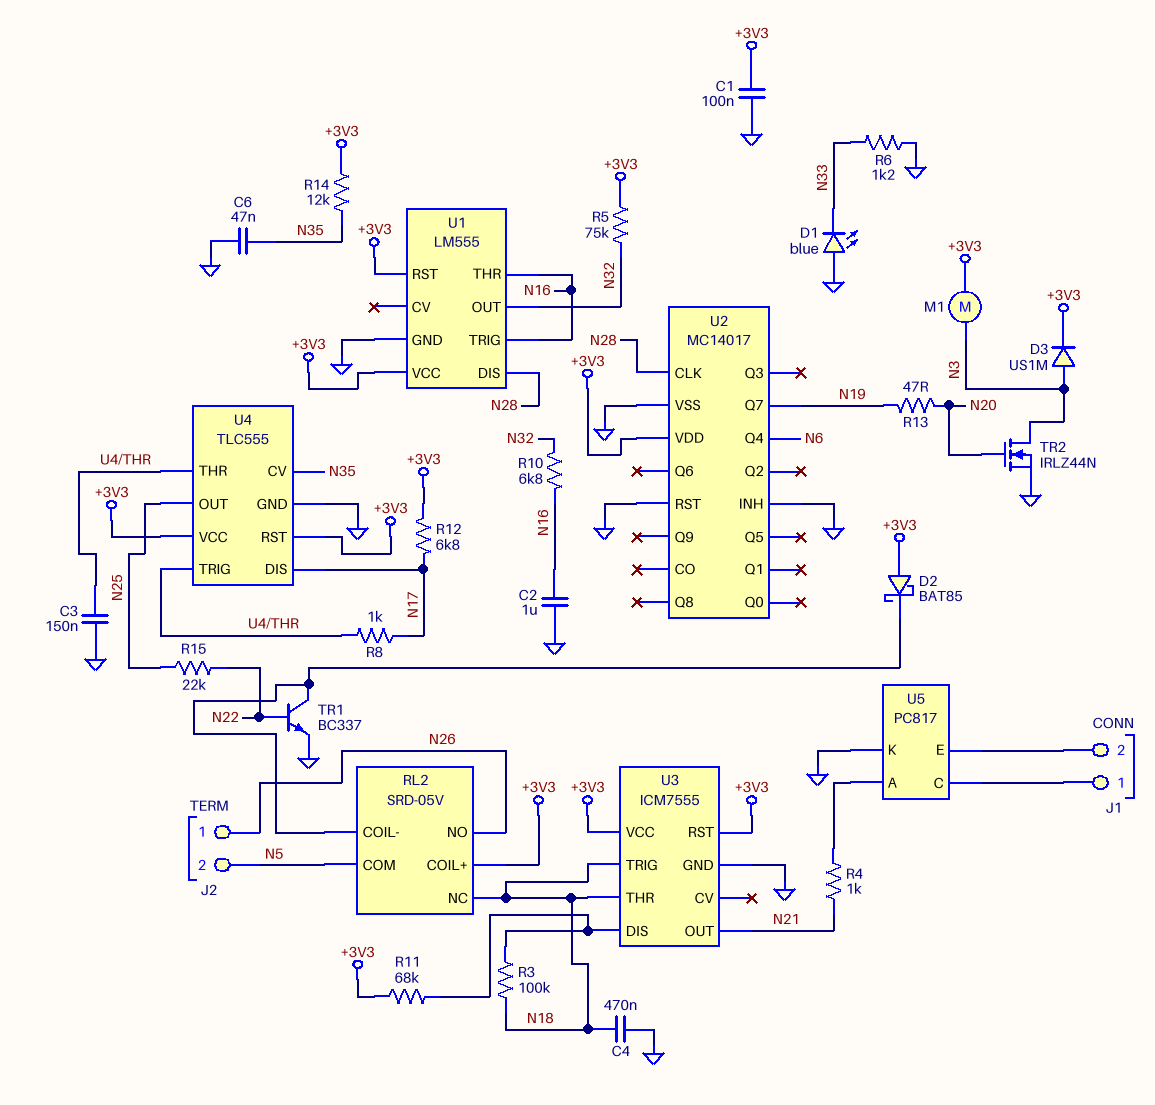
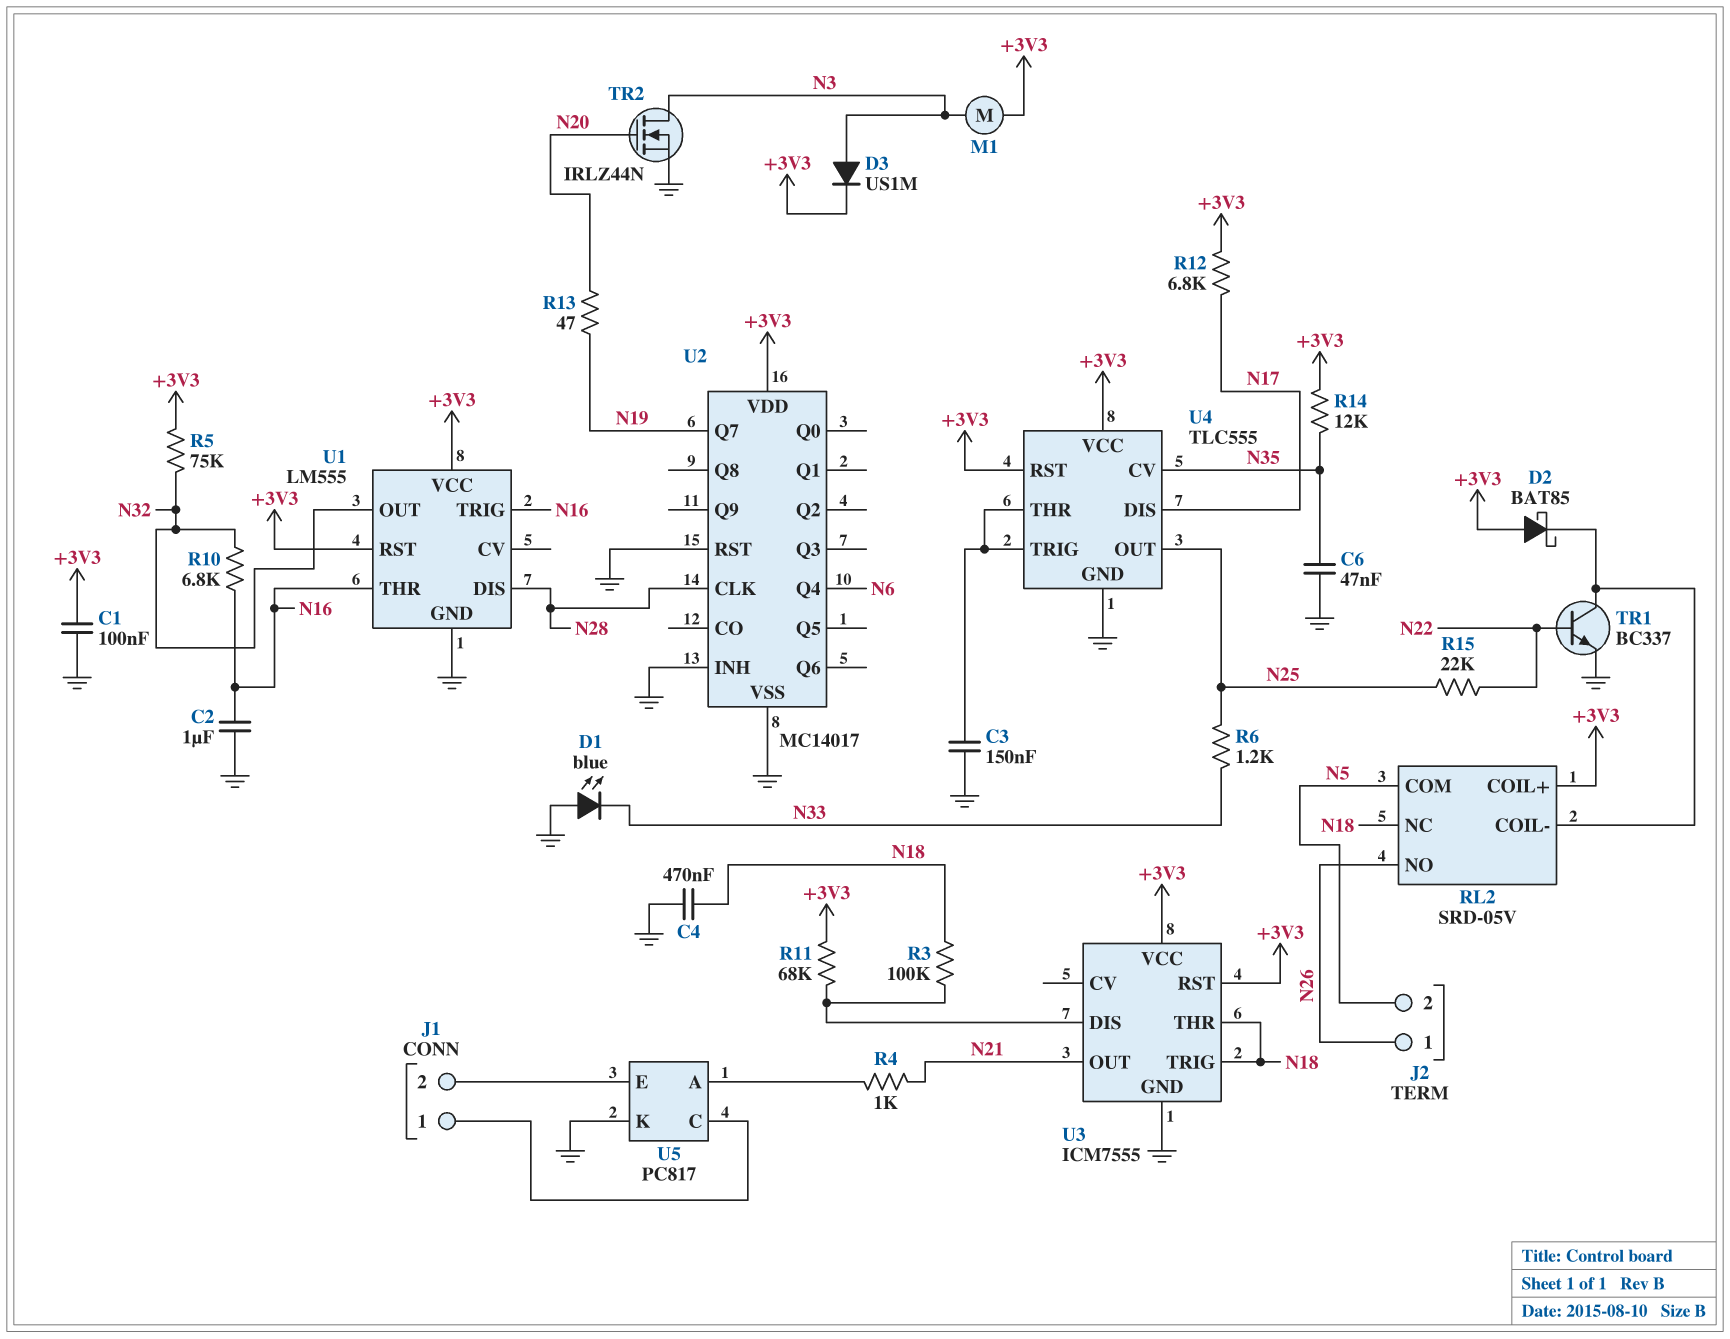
R6: 1.2k (GND, N33) -> 1.2k (N25, N33)
R8: 1k (N17, U4/THR) -> none

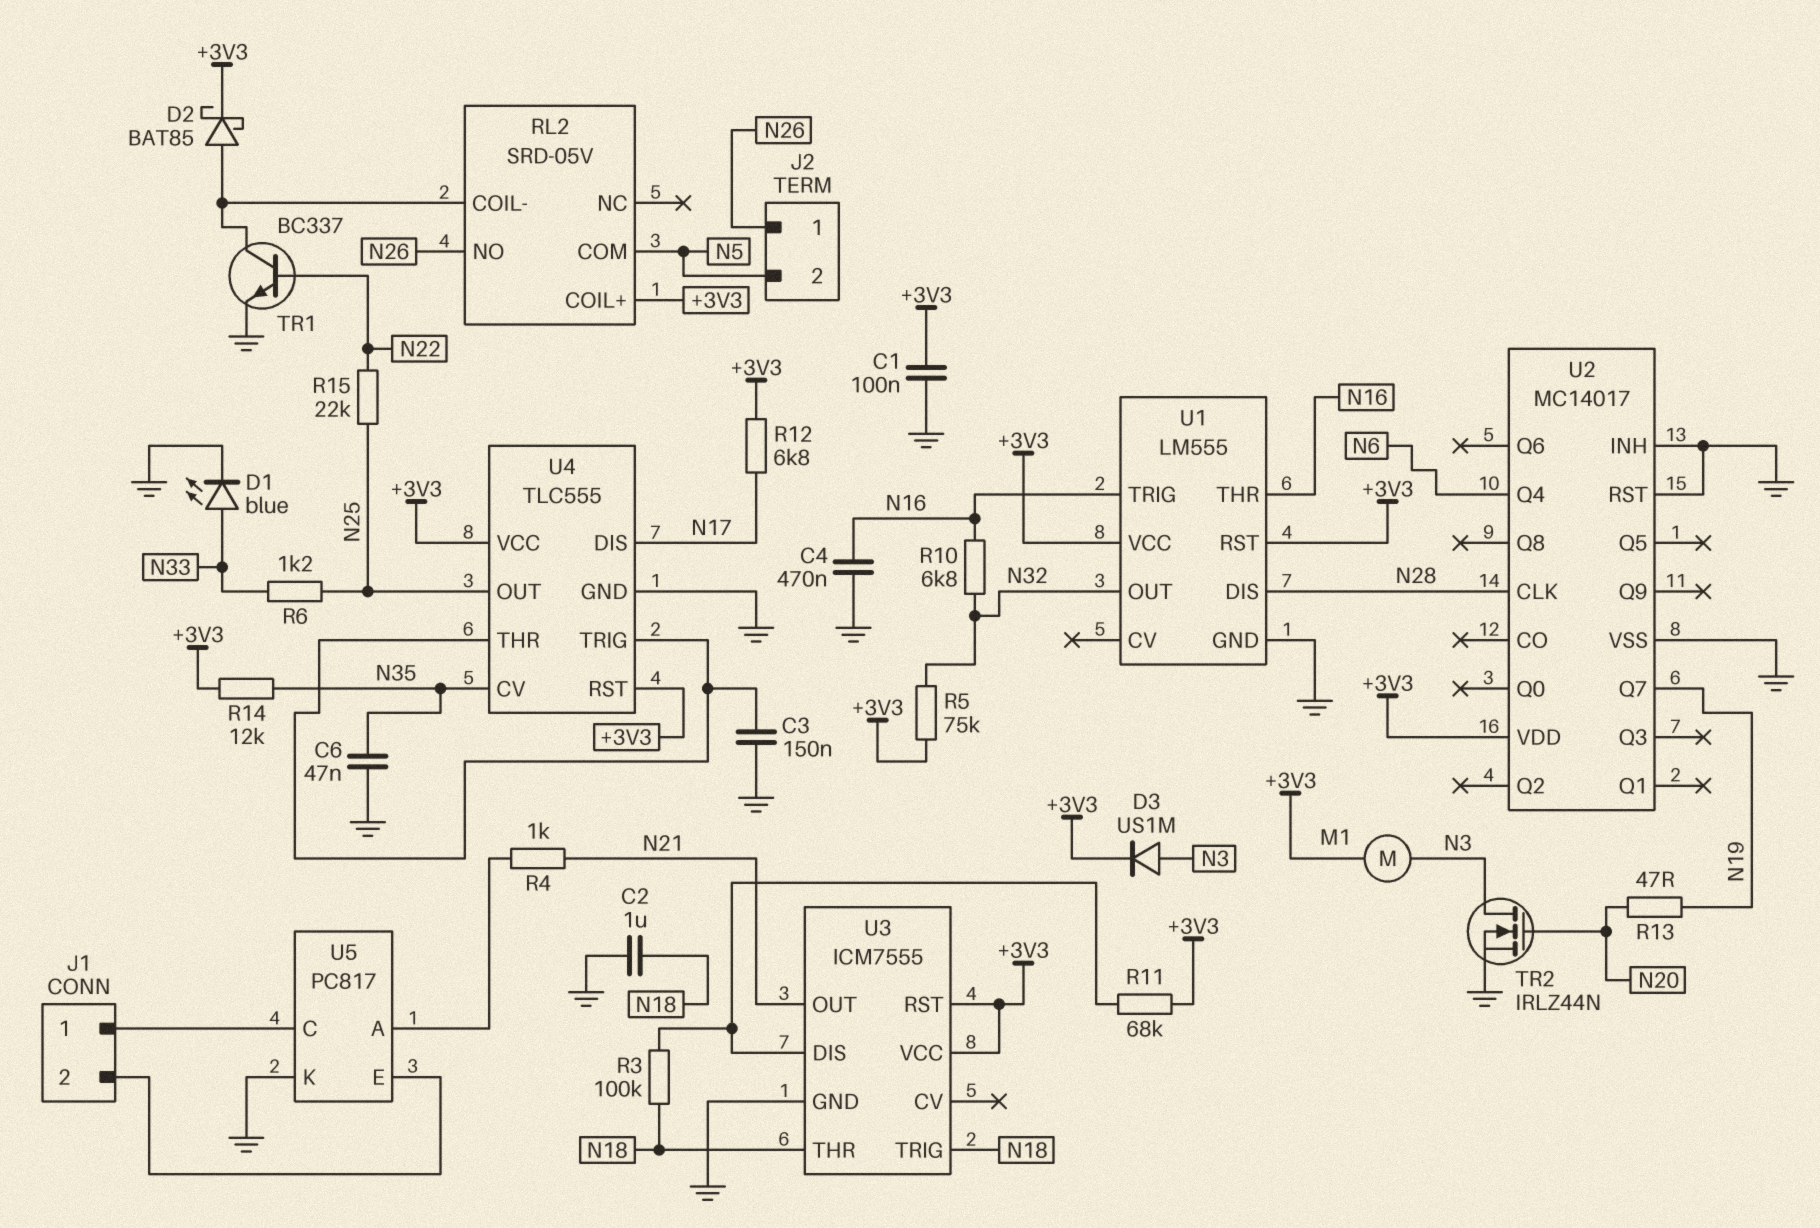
C2: 1uF (GND, N16) -> 1uF (GND, N18)
C4: 470nF (GND, N18) -> 470nF (GND, N16)
D1: LED blue (A GND, K N33) -> LED blue (A N33, K GND)
D2: schottky BAT85 (A +3V3, K RL2/COIL-) -> schottky BAT85 (A RL2/COIL-, K +3V3)
RL2 pin NC: N18 -> none

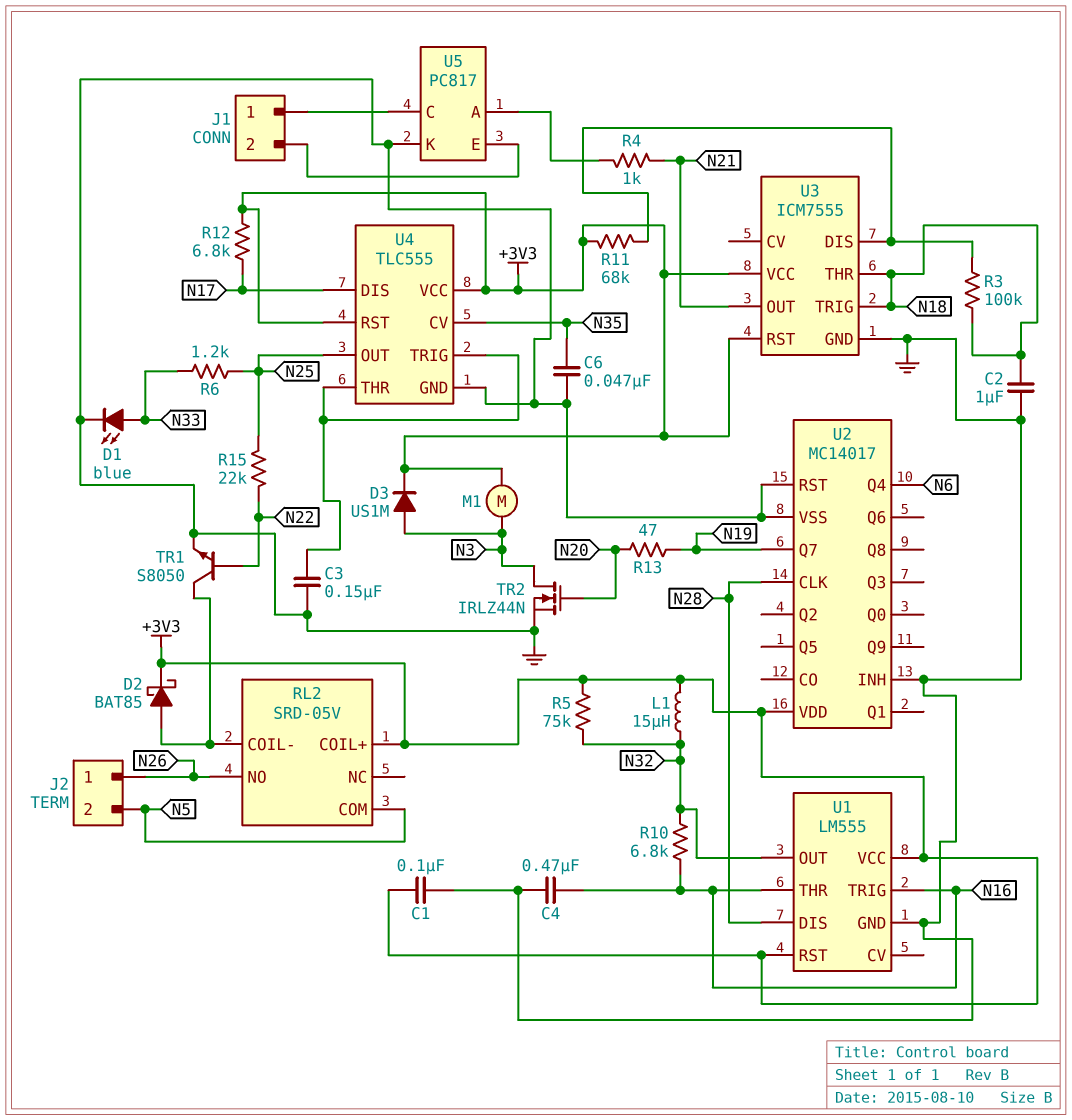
L1: none -> 15uH (+3V3, N32)
R14: 12k (+3V3, N35) -> none
TR1: NPN BC337 (B N22, C RL2/COIL-, E GND) -> NPN S8050 (B N22, C RL2/COIL-, E GND)

